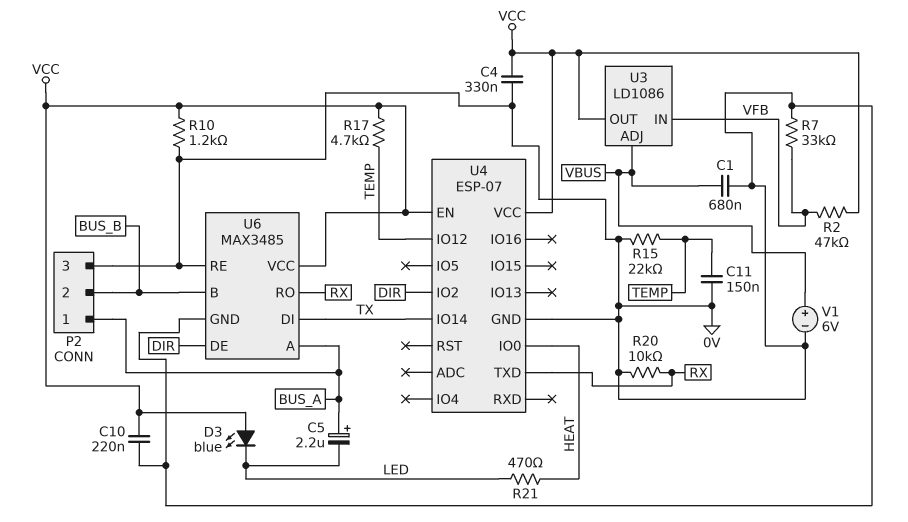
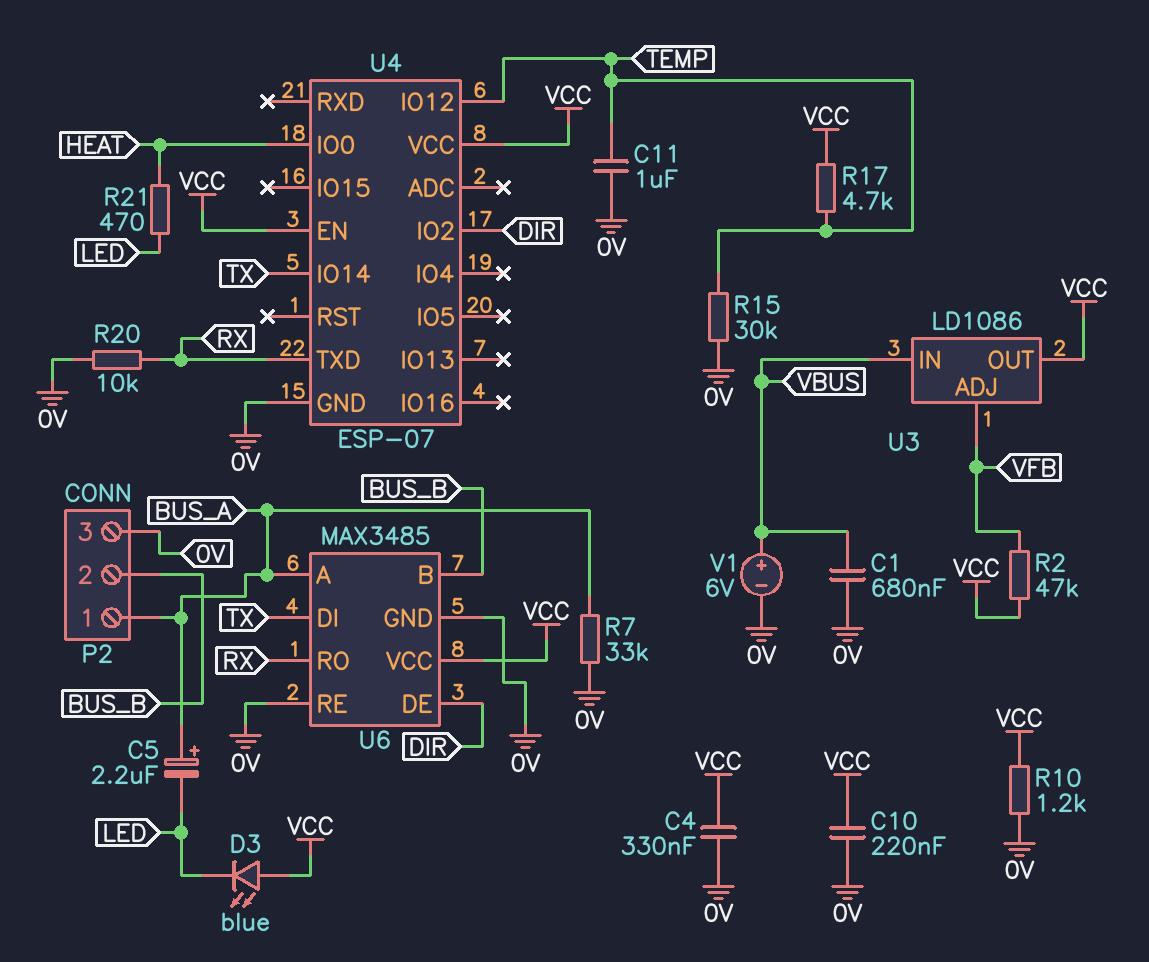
C11: 150nF (0V, TEMP) -> 1uF (0V, TEMP)
R7: 33k (0V, VFB) -> 33k (0V, BUS_A)
R15: 22k (0V, TEMP) -> 30k (0V, TEMP)
U3 pin ADJ: VBUS -> VFB
U3 pin IN: VFB -> VBUS

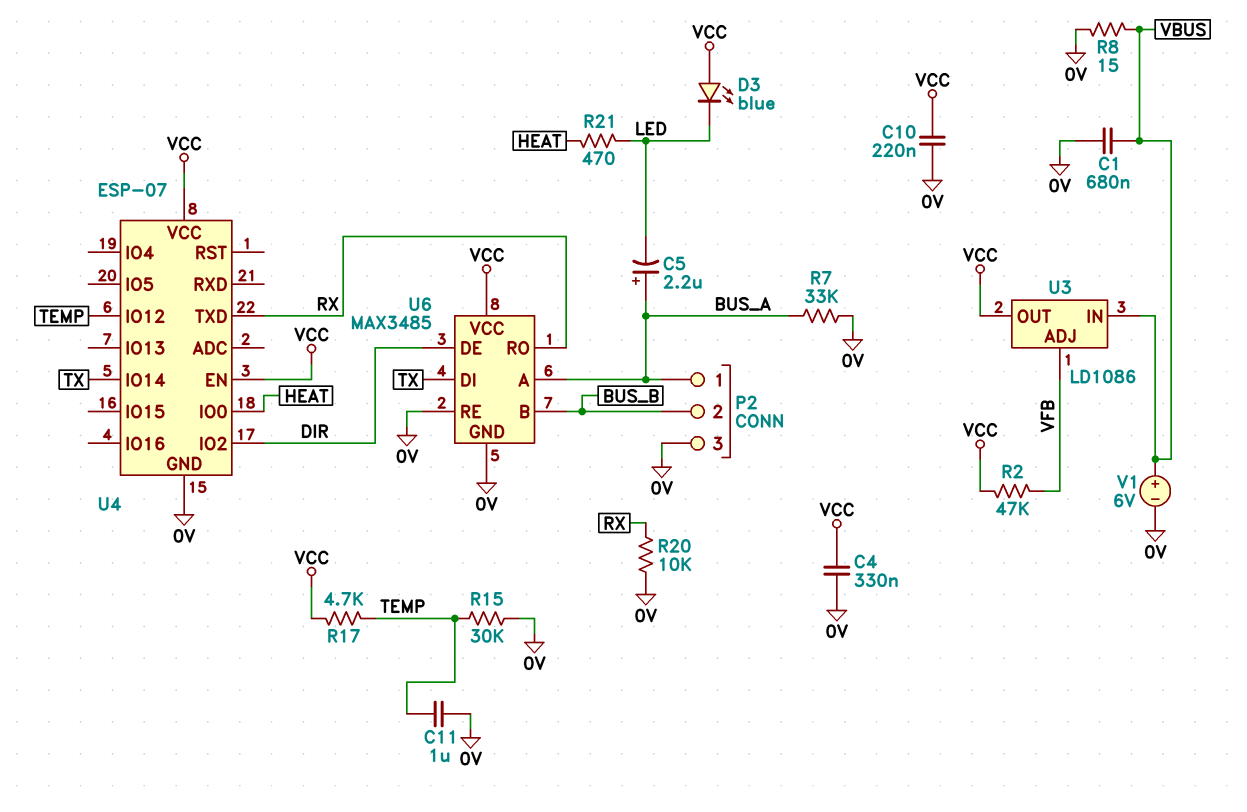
R8: none -> 15 (0V, VBUS)
R10: 1.2k (0V, VCC) -> none

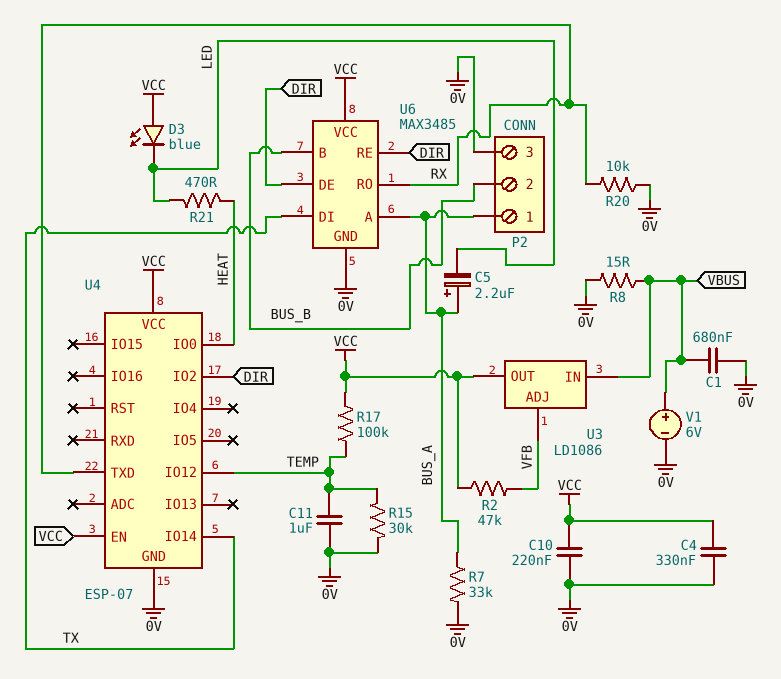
R17: 4.7k (TEMP, VCC) -> 100k (TEMP, VCC)
U6 pin RE: 0V -> DIR

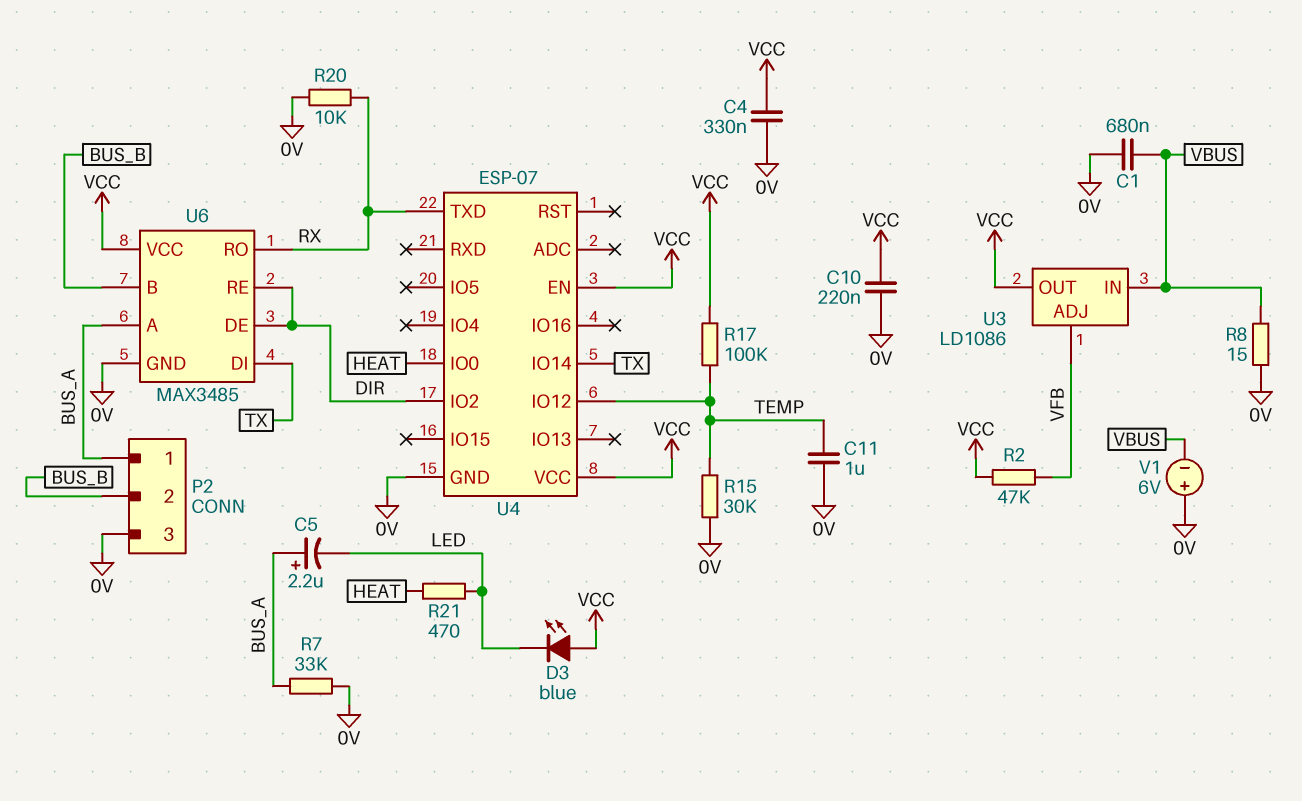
V1: 6V (plus VBUS, minus 0V) -> 6V (plus 0V, minus VBUS)

